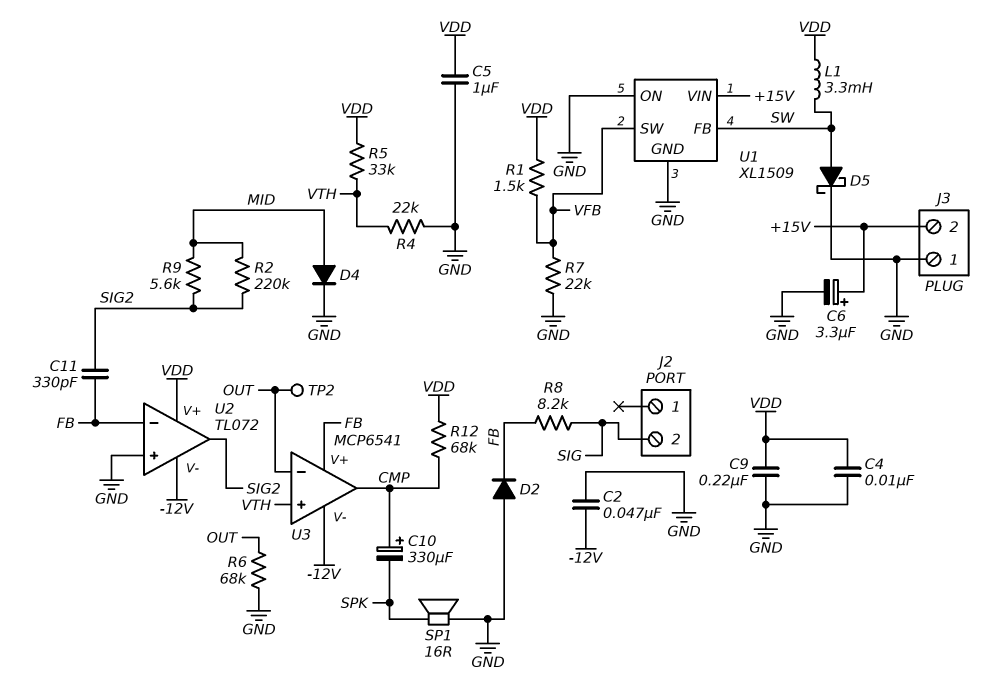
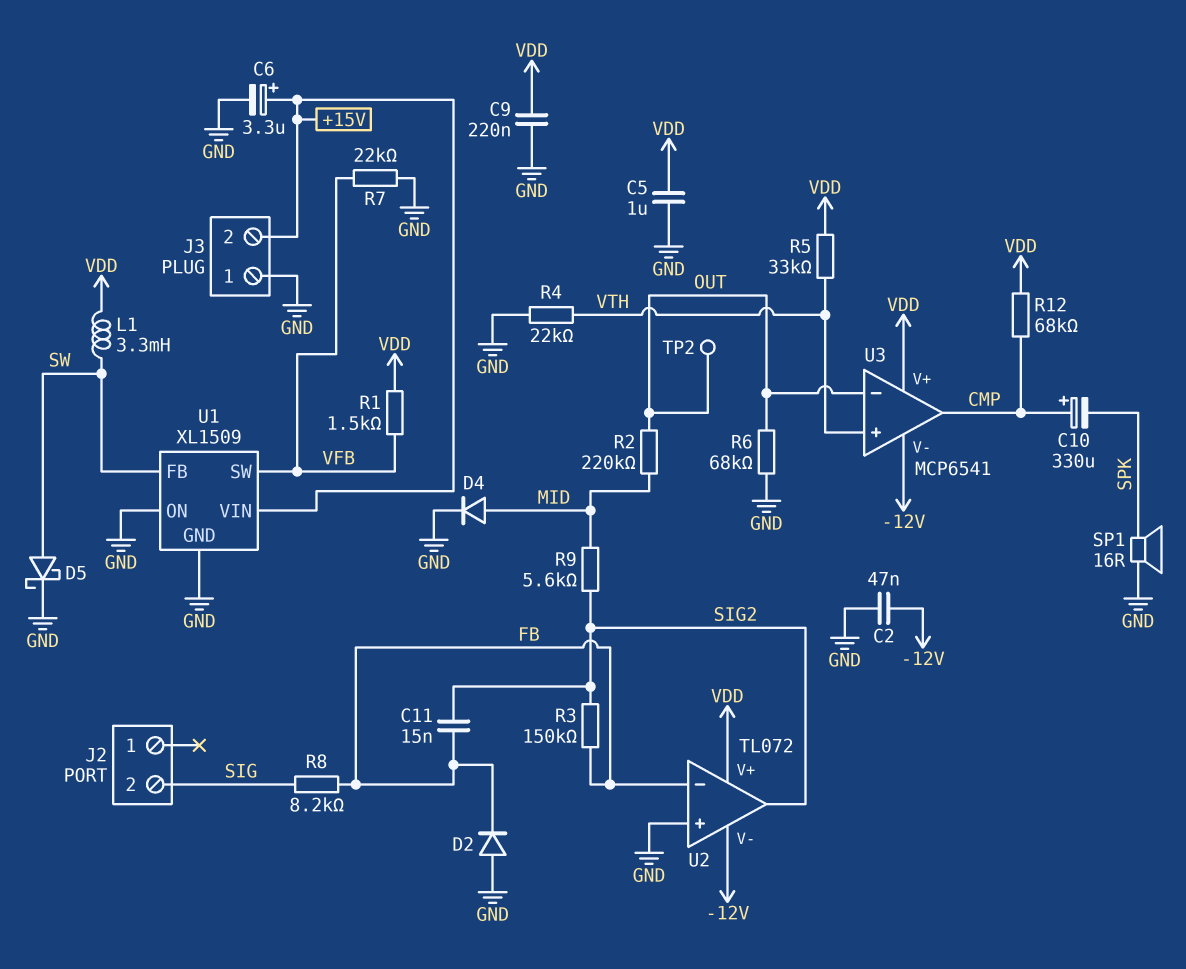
C4: 10nF (GND, VDD) -> none
C11: 330pF (FB, SIG2) -> 15nF (FB, SIG2)
R2: 220k (MID, SIG2) -> 220k (MID, OUT)
R3: none -> 150k (FB, SIG2)
U3 pin V+: FB -> VDD

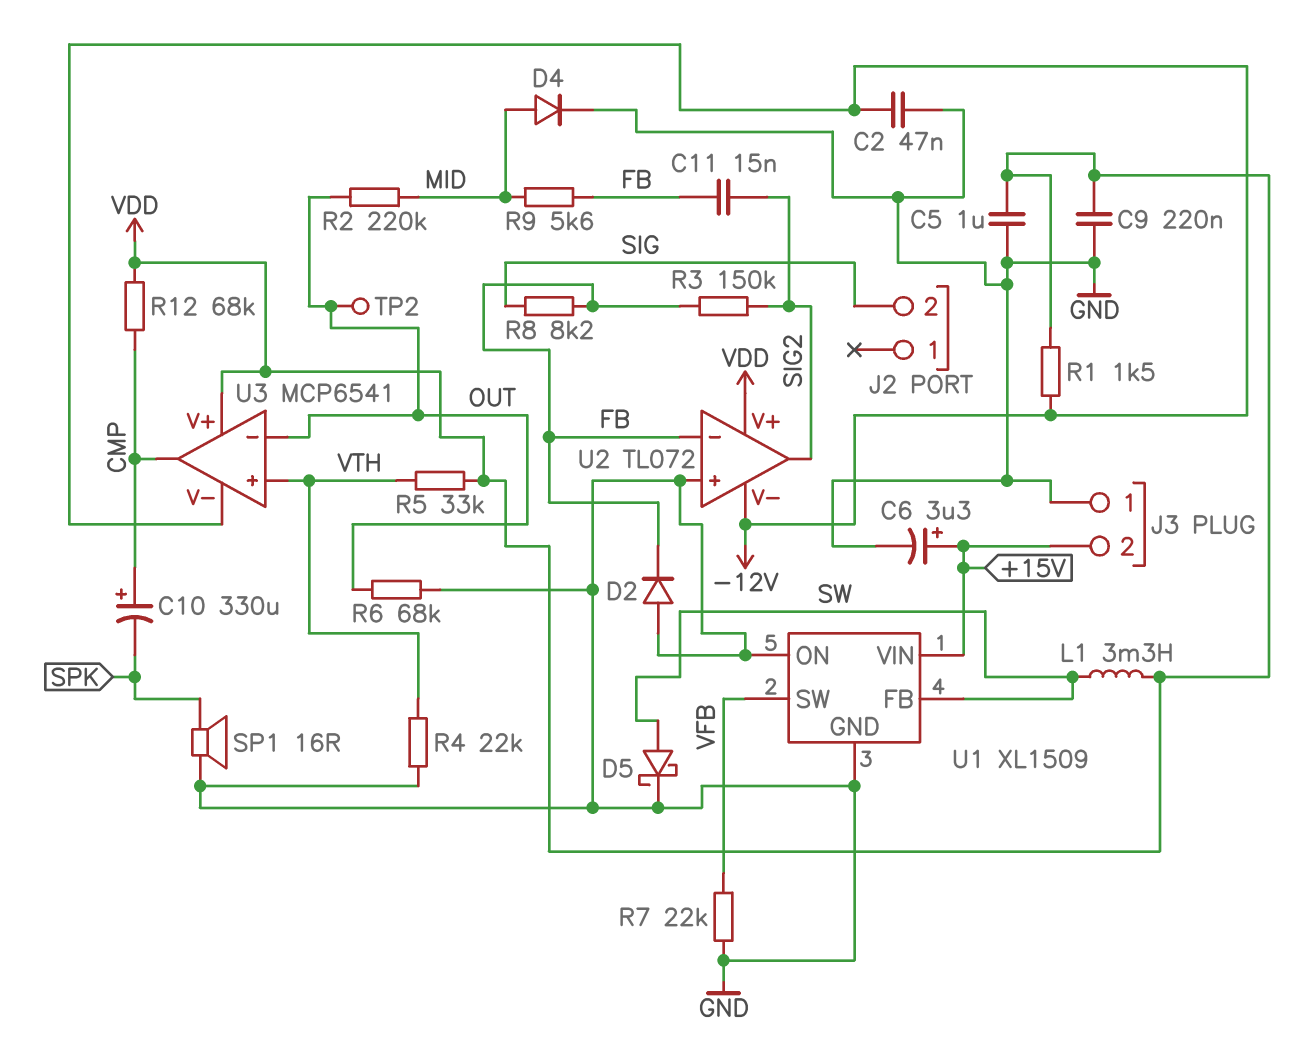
R1: 1.5k (VDD, VFB) -> 1.5k (-12V, VDD)
R9: 5.6k (MID, SIG2) -> 5.6k (FB, MID)

